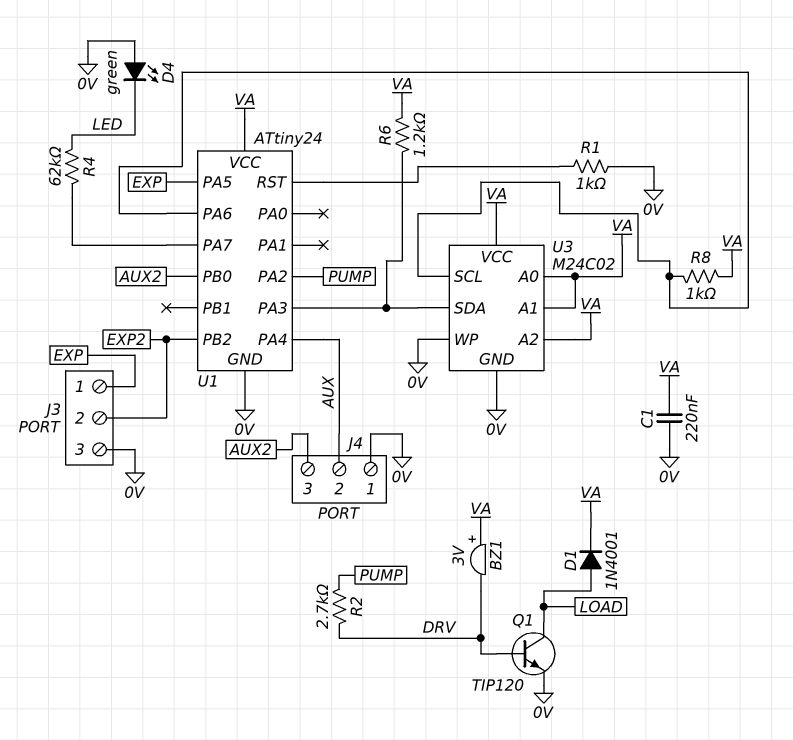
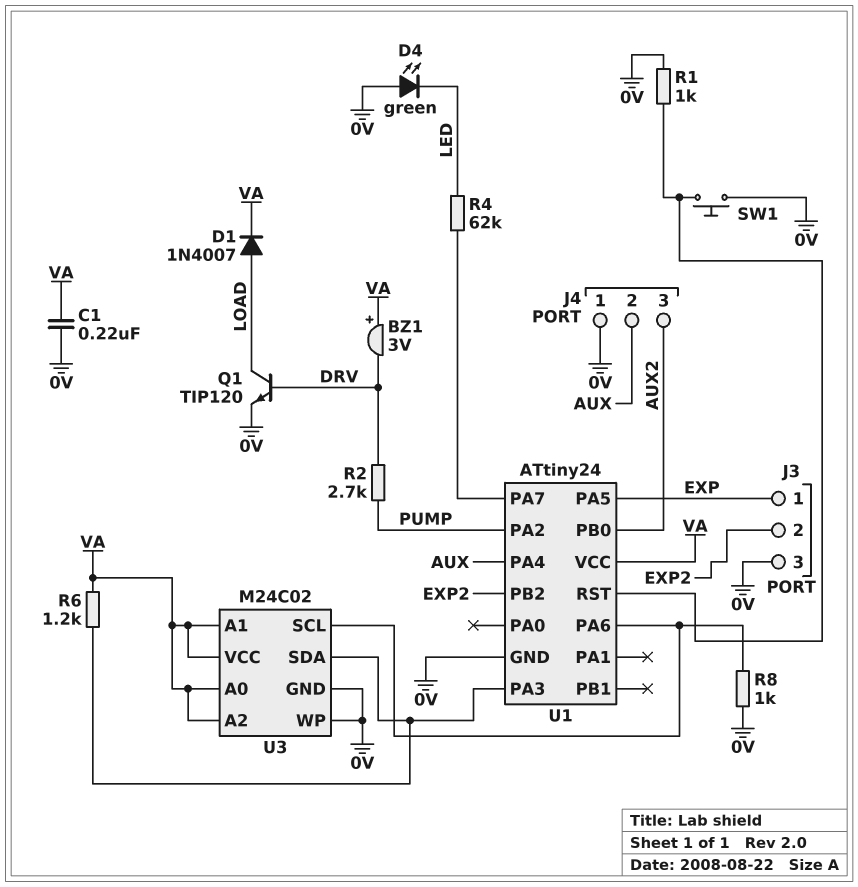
D1: diode 1N4001 (A LOAD, K VA) -> diode 1N4007 (A LOAD, K VA)
R8: 1k (U1/PA6, VA) -> 1k (0V, U1/PA6)
SW1: none -> button (0V, U1/RST)

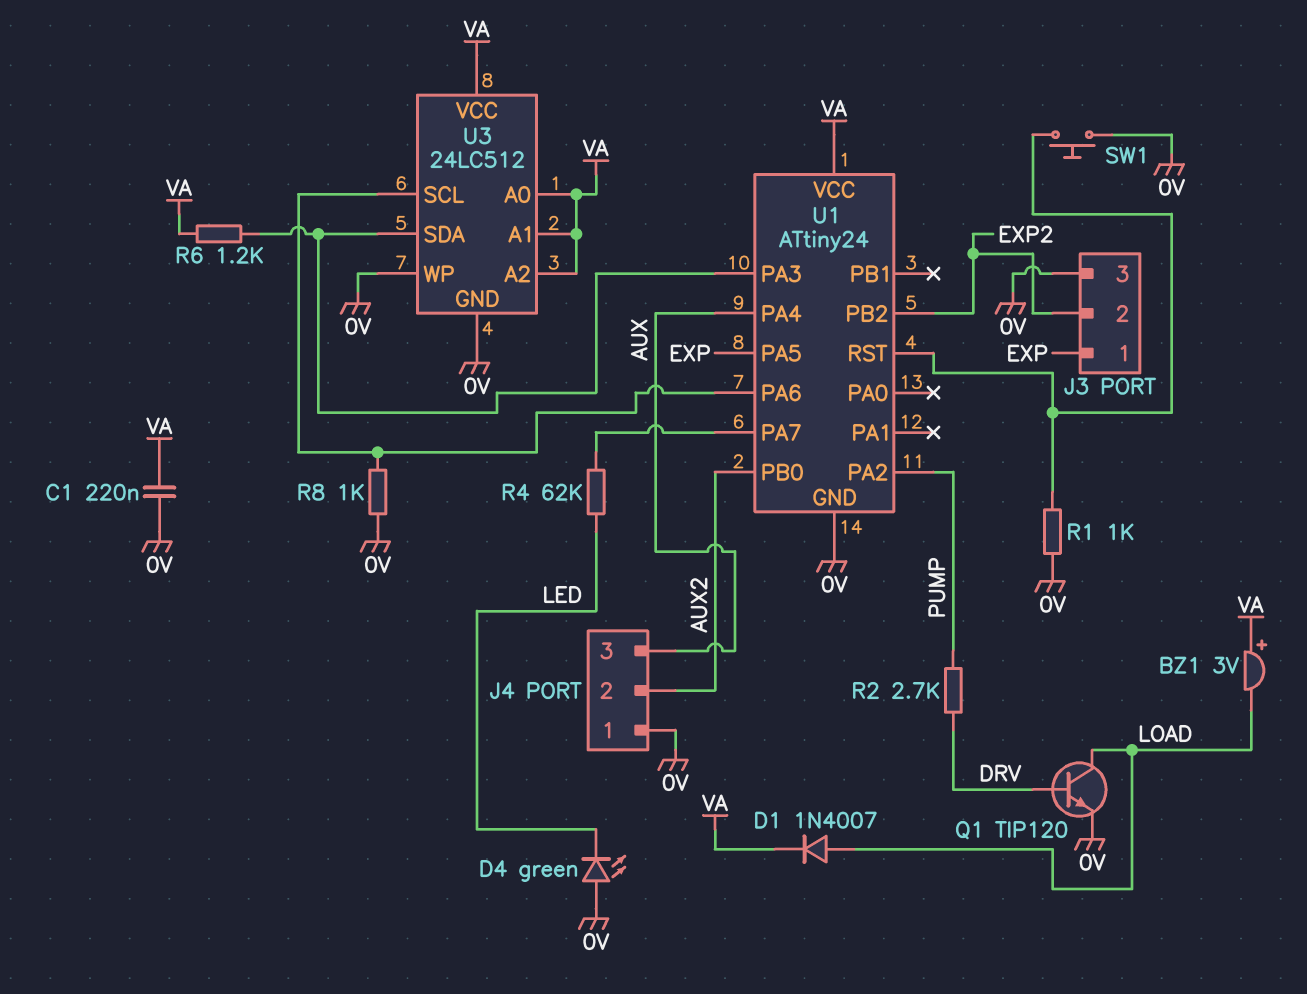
BZ1: buzzer 3V (plus VA, minus DRV) -> buzzer 3V (plus VA, minus LOAD)
J4 pin 2: AUX -> AUX2
J4 pin 3: AUX2 -> AUX
U3: M24C02 -> 24LC512

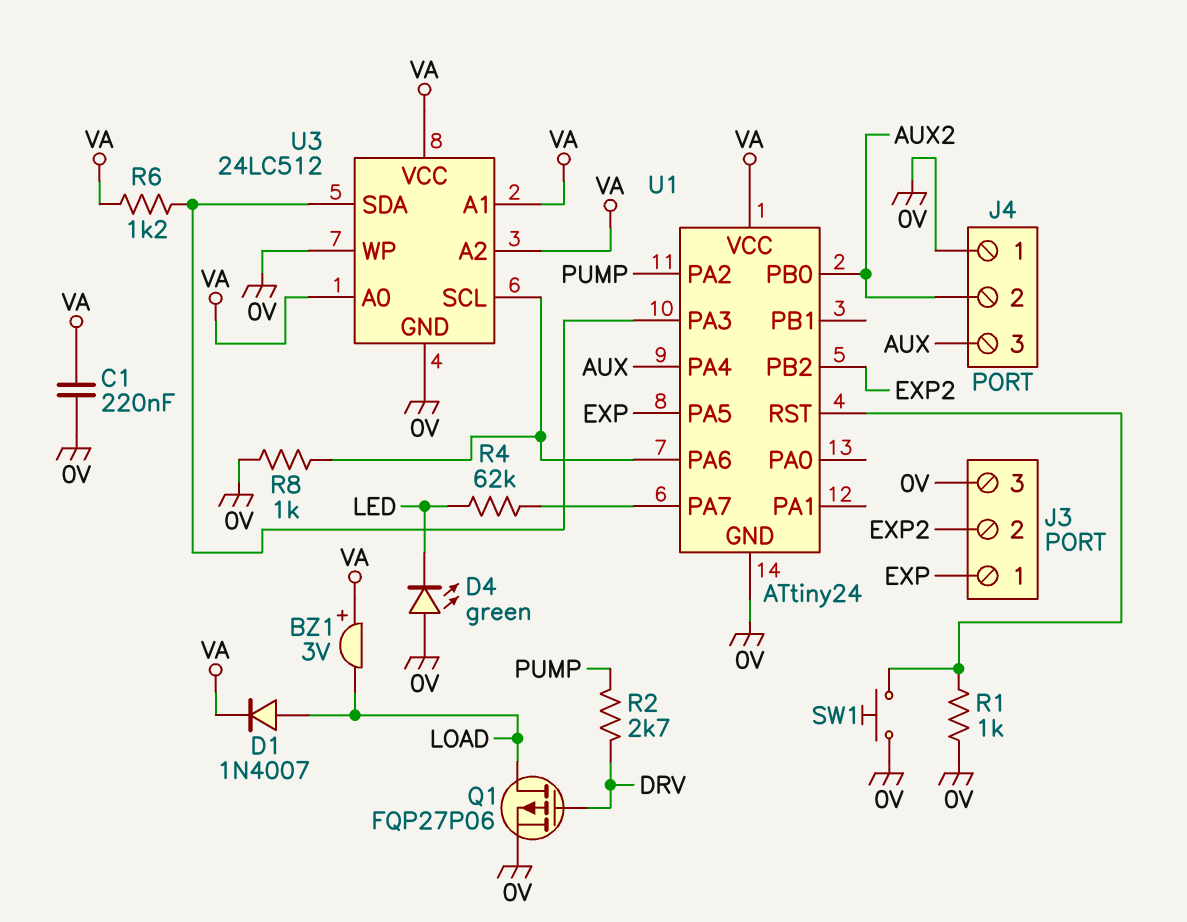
Q1: NPN TIP120 (B DRV, C LOAD, E 0V) -> PMOS FQP27P06 (G DRV, D LOAD, S 0V)

